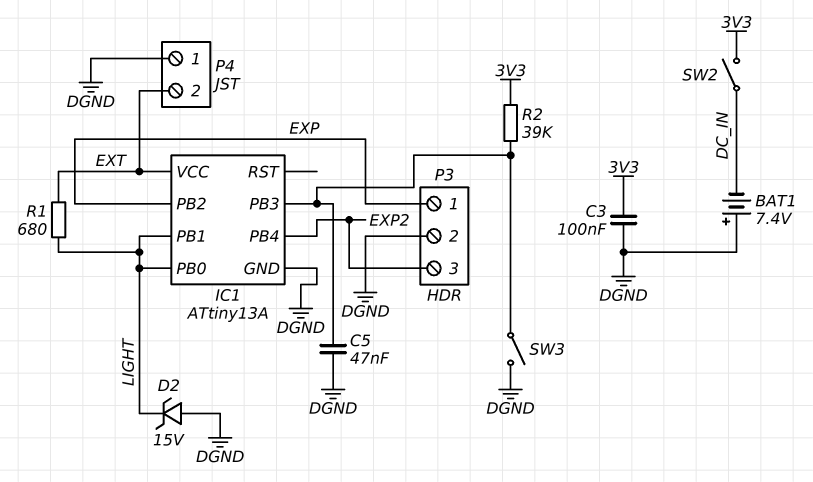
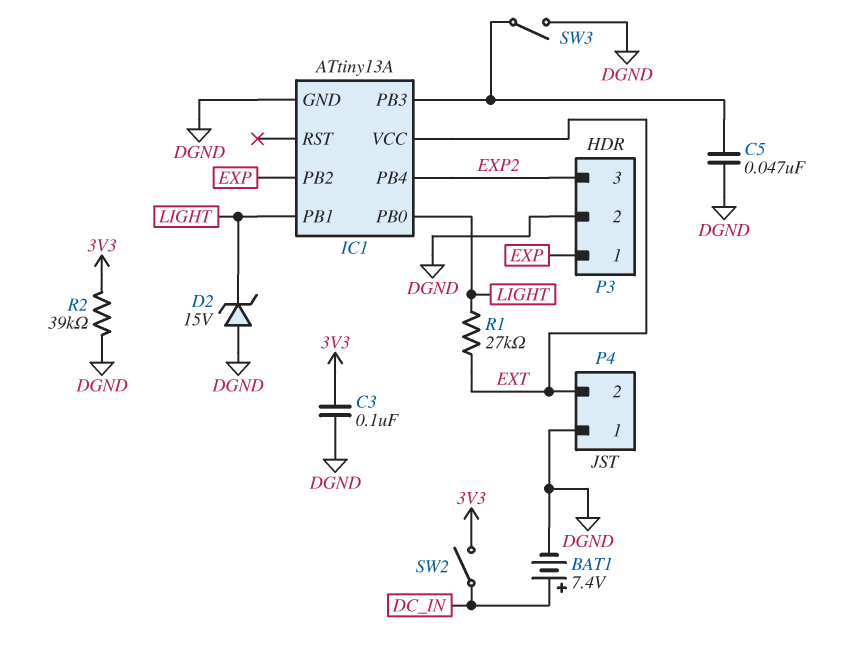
BAT1: 7.4V (plus DGND, minus DC_IN) -> 7.4V (plus DC_IN, minus DGND)
R1: 680 (EXT, LIGHT) -> 27k (EXT, LIGHT)
R2: 39k (3V3, IC1/PB3) -> 39k (3V3, DGND)

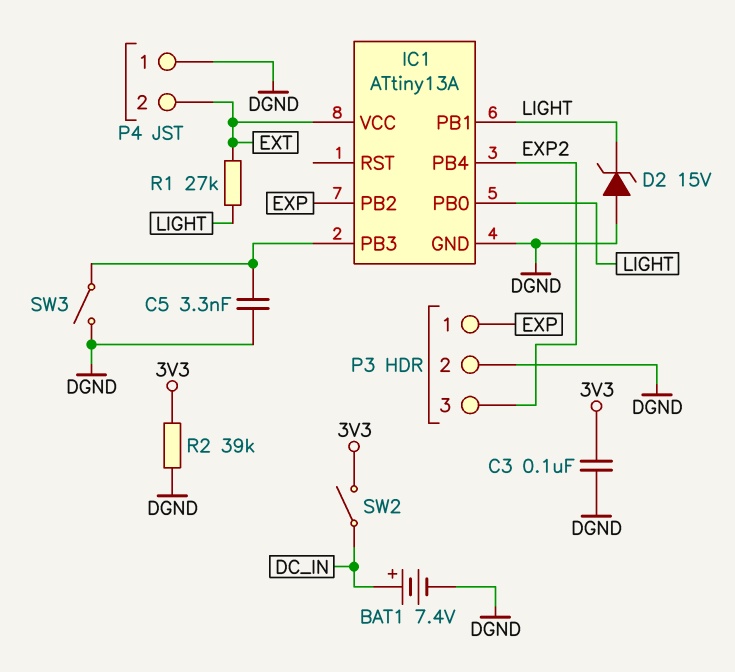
C5: 47nF (DGND, IC1/PB3) -> 3.3nF (DGND, IC1/PB3)

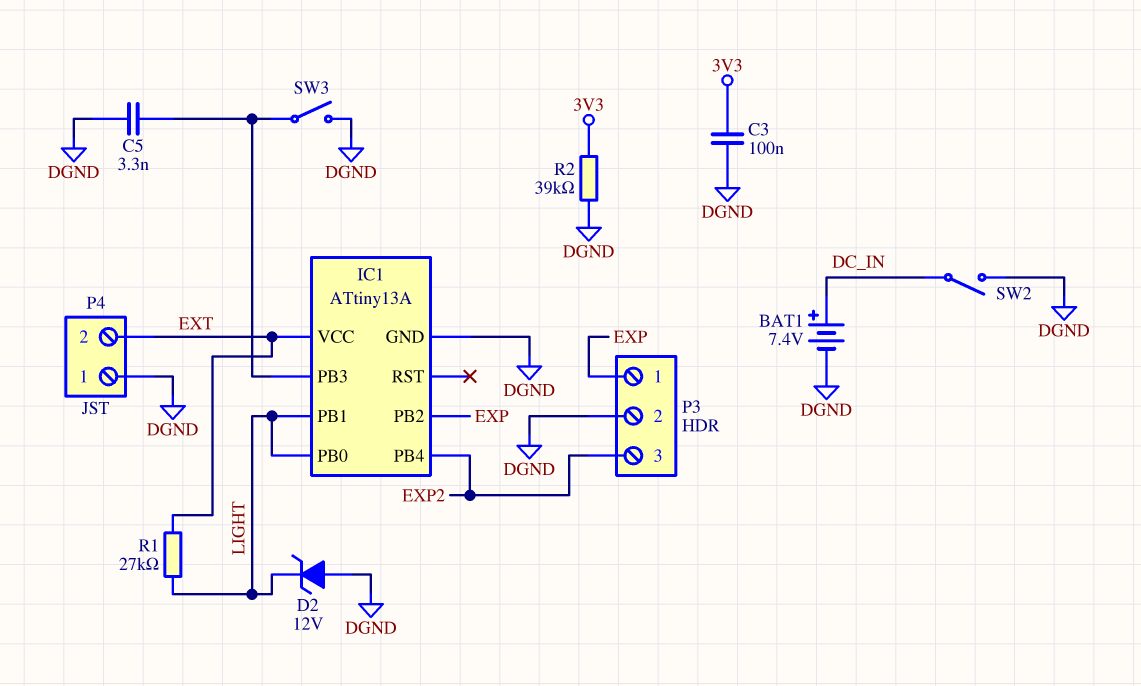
D2: zener 15V (A DGND, K LIGHT) -> zener 12V (A DGND, K LIGHT)
SW2: switch (3V3, DC_IN) -> switch (DC_IN, DGND)

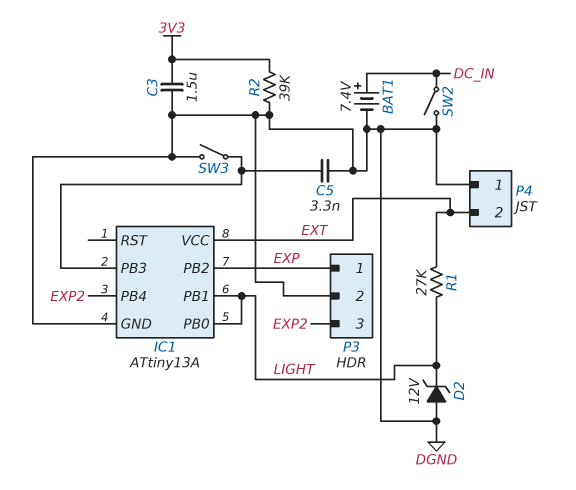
C3: 100nF (3V3, DGND) -> 1.5uF (3V3, DGND)

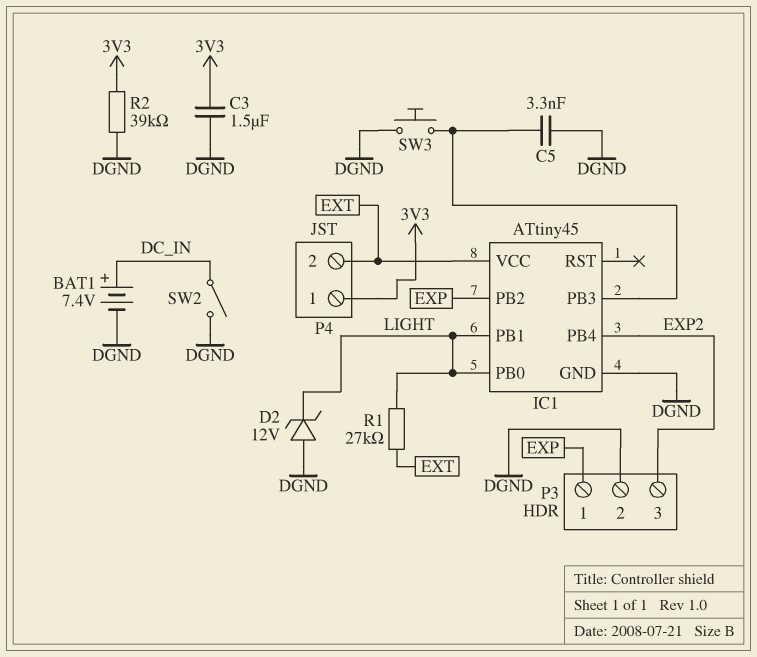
IC1: ATtiny13A -> ATtiny45
P4 pin 1: DGND -> 3V3
SW3: switch (DGND, IC1/PB3) -> button (DGND, IC1/PB3)

